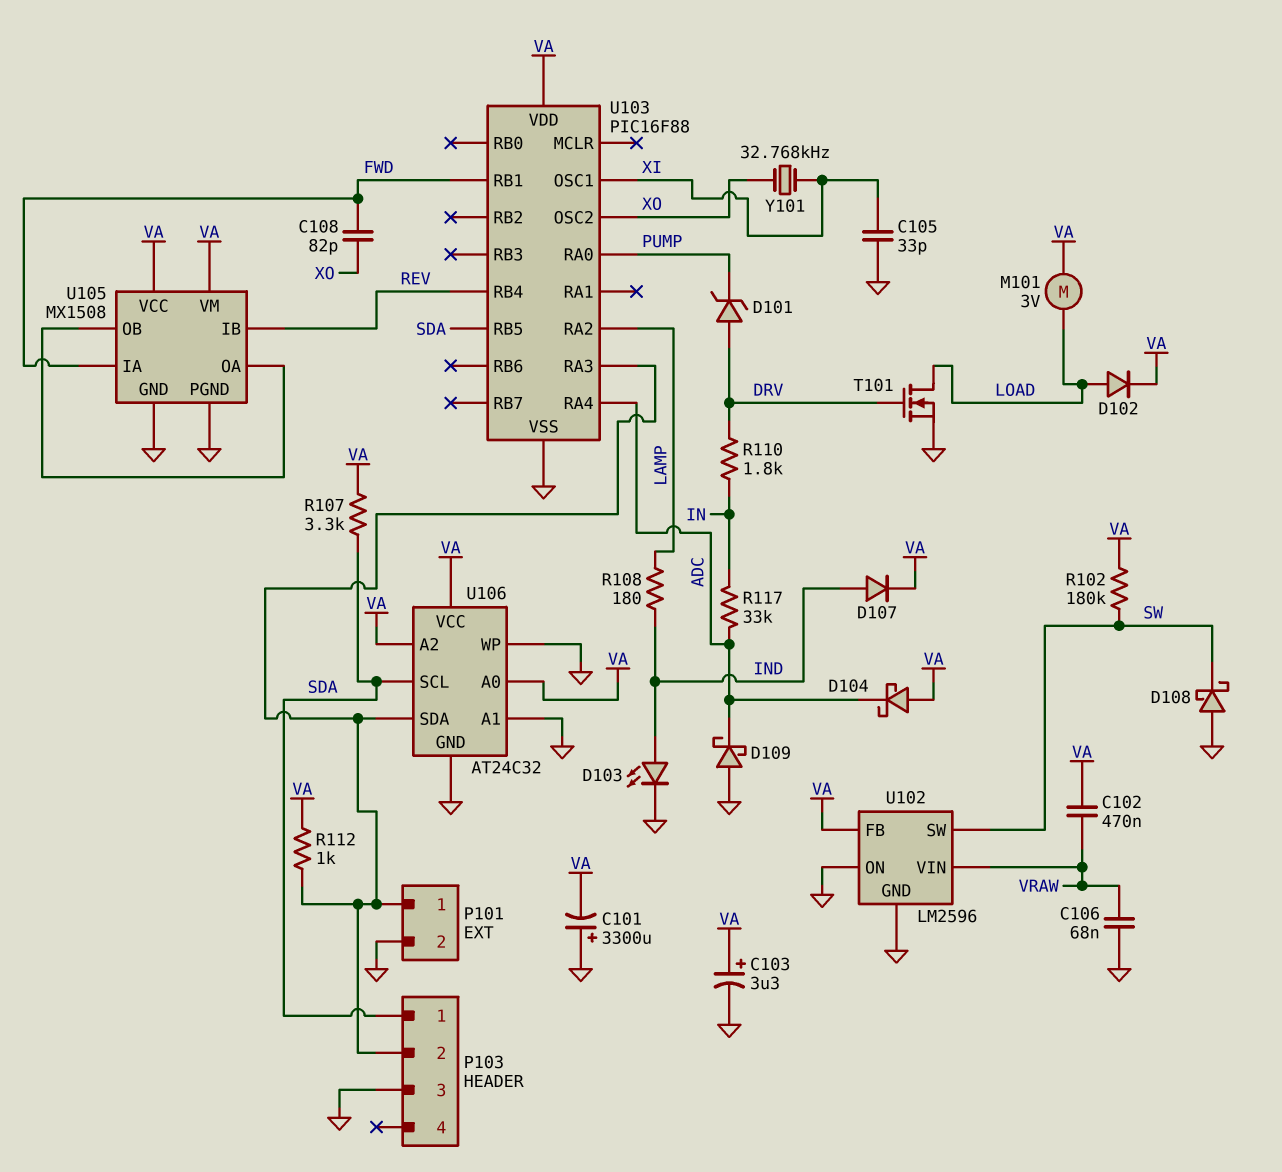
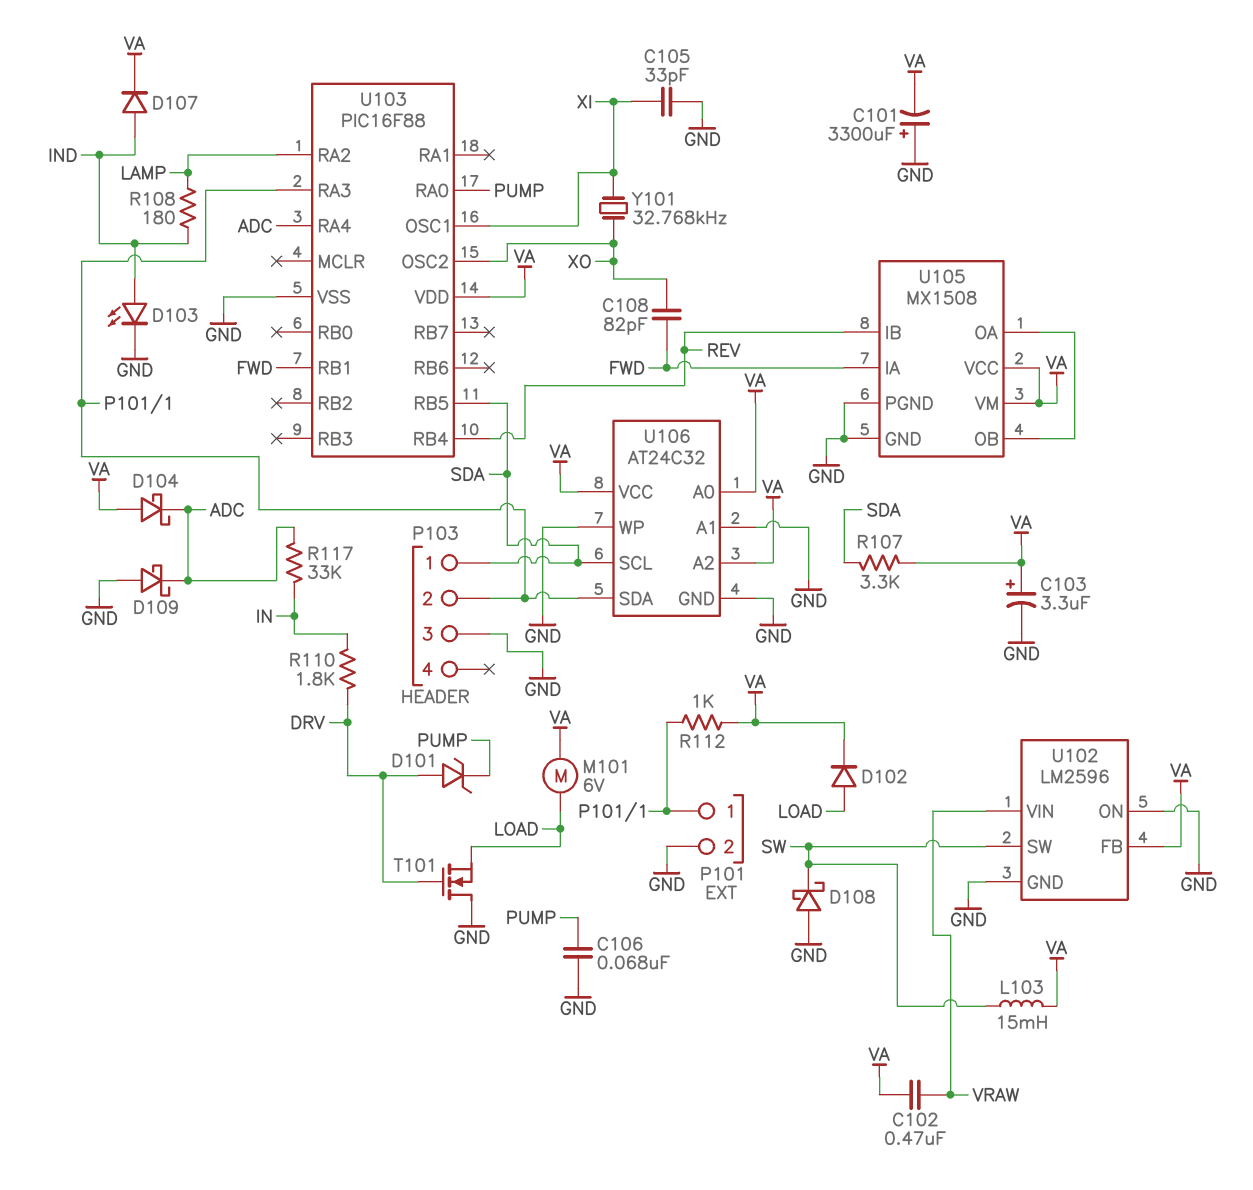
C106: 68nF (GND, VRAW) -> 68nF (GND, PUMP)
L103: none -> 15mH (SW, VA)
M101: motor 3V (LOAD, VA) -> motor 6V (LOAD, VA)
R102: 180k (SW, VA) -> none
T101: NMOS (G DRV, D LOAD, S GND) -> NMOS (G DRV, D GND, S LOAD)

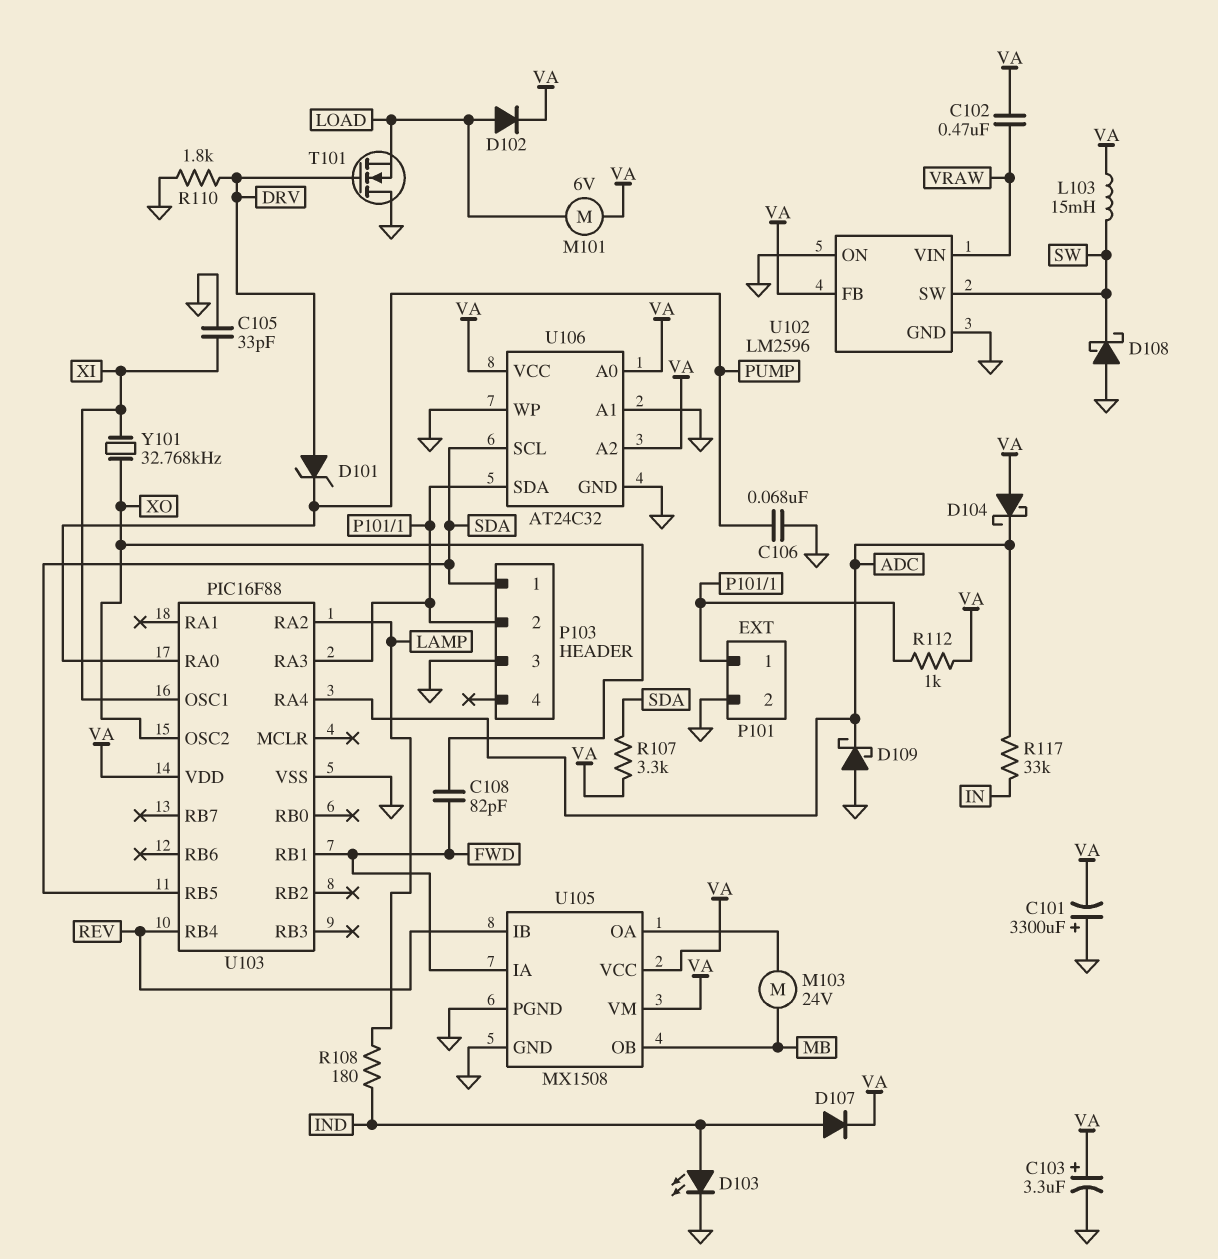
M103: none -> motor 24V (MB, U105/OA)
R110: 1.8k (DRV, IN) -> 1.8k (DRV, GND)
U105 pin OB: U105/OA -> MB

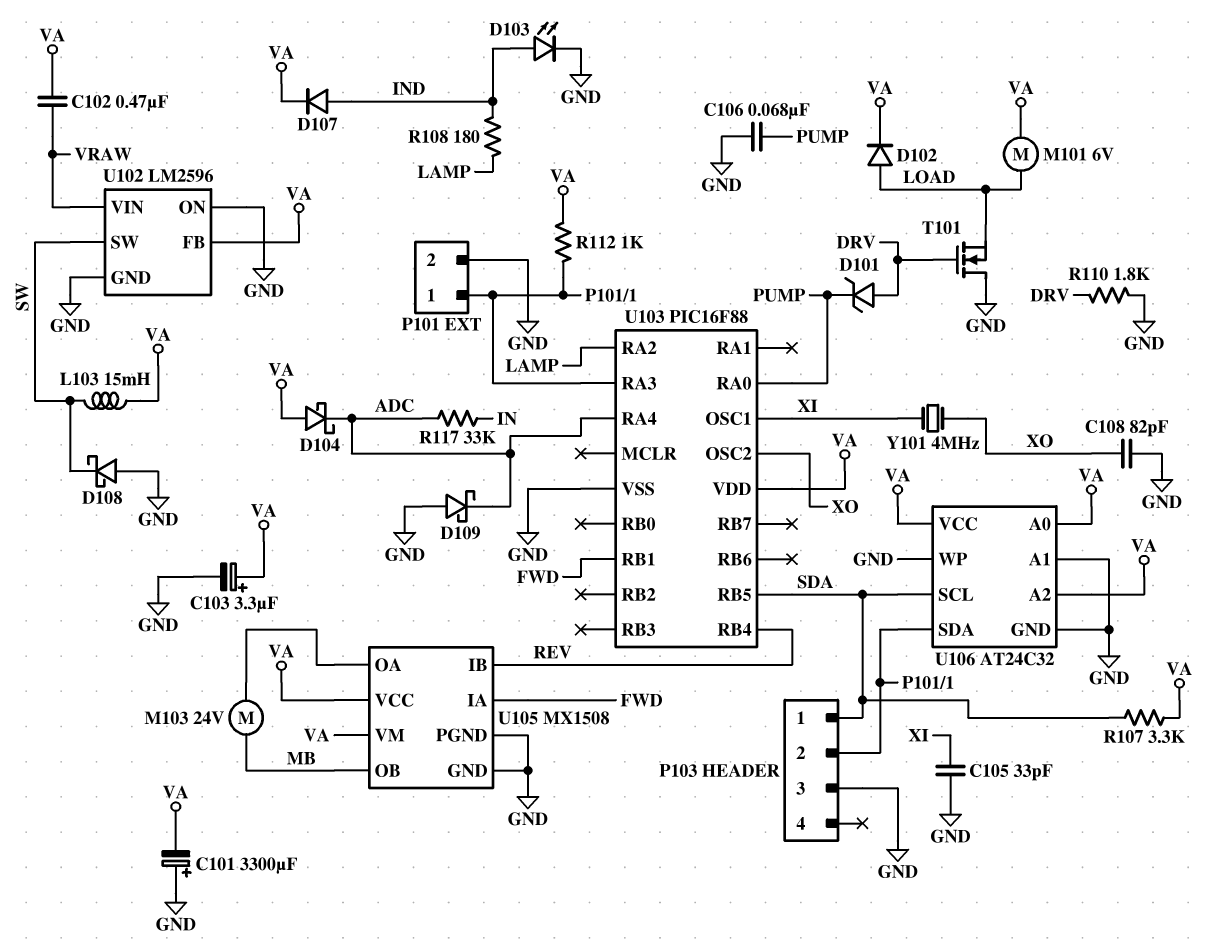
C108: 82pF (FWD, XO) -> 82pF (GND, XO)
Y101: 32.768kHz (XI, XO) -> 4MHz (XI, XO)

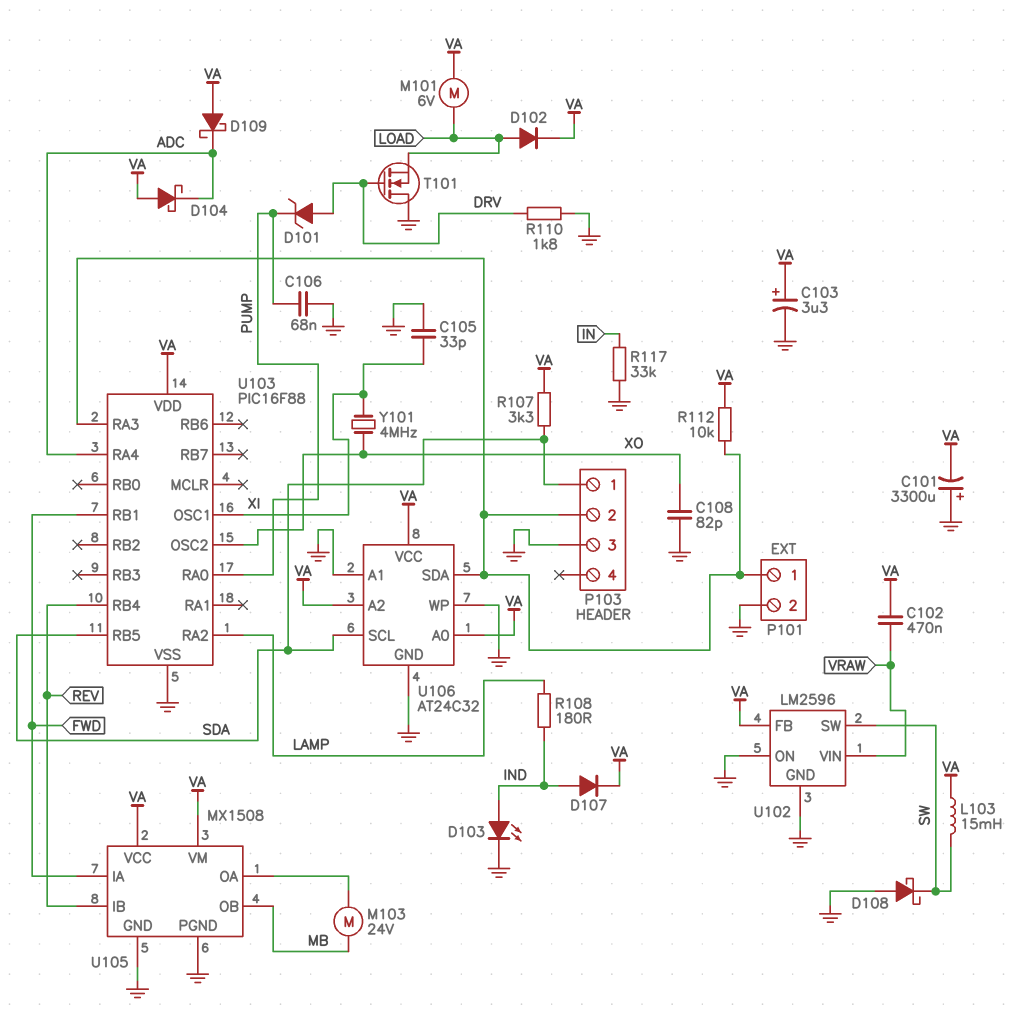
D109: schottky (A GND, K ADC) -> schottky (A VA, K ADC)
R112: 1k (P101/1, VA) -> 10k (P101/1, VA)
R117: 33k (ADC, IN) -> 33k (GND, IN)

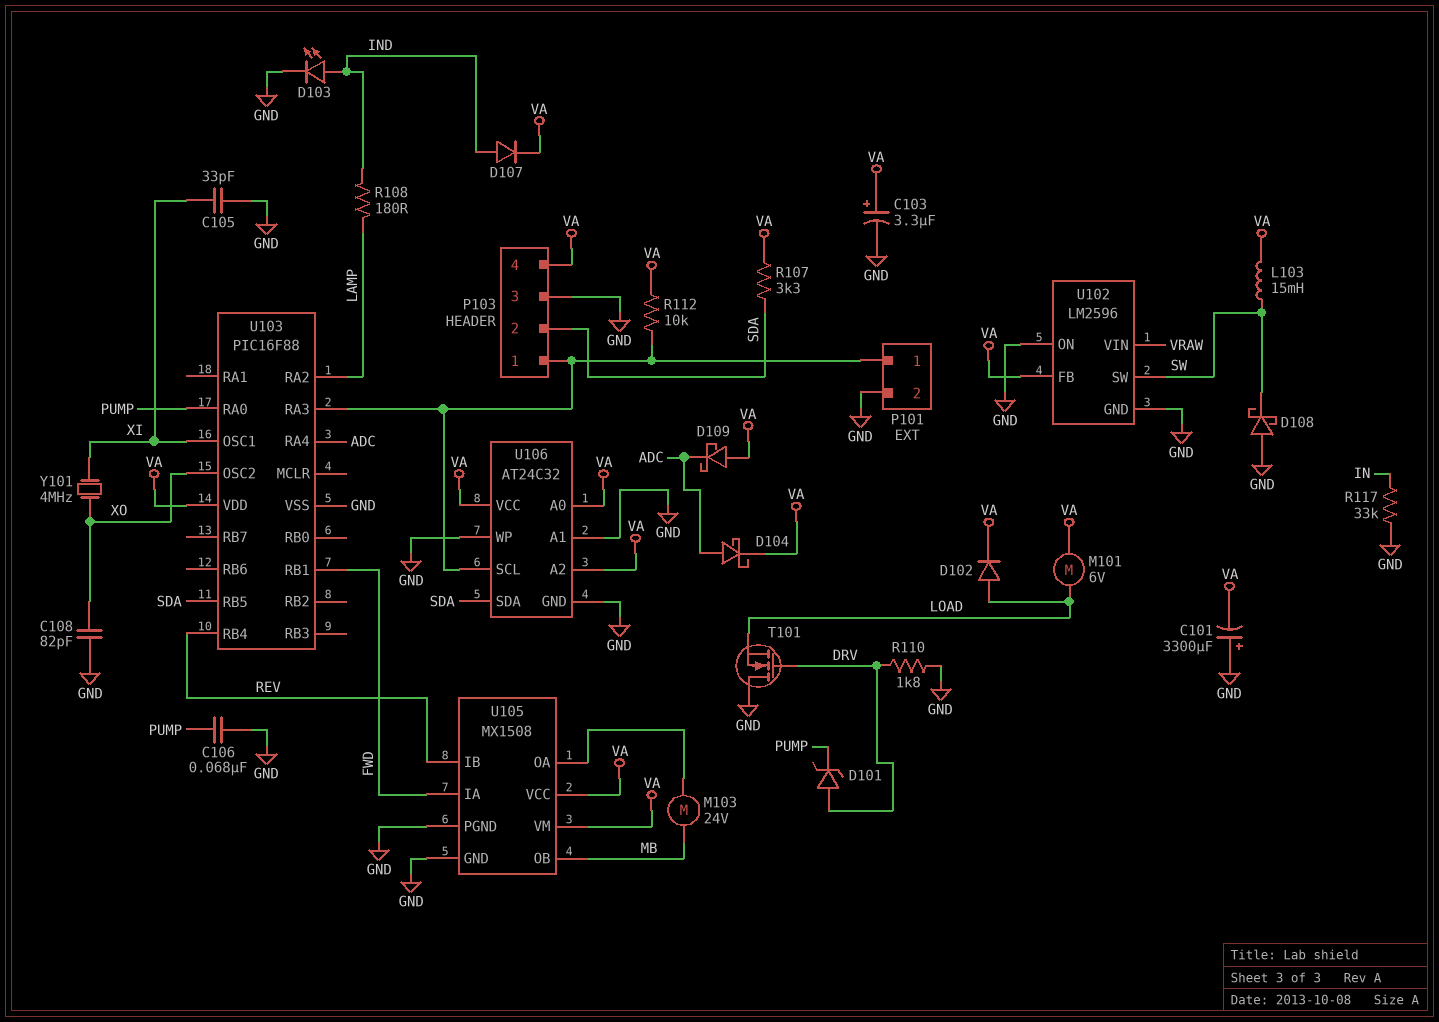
C102: 470nF (VA, VRAW) -> none
D104: schottky (A VA, K ADC) -> schottky (A ADC, K VA)
P103 pin 1: SDA -> P101/1
P103 pin 2: P101/1 -> SDA
P103 pin 4: none -> VA
U106 pin SCL: SDA -> P101/1
U106 pin SDA: P101/1 -> SDA

